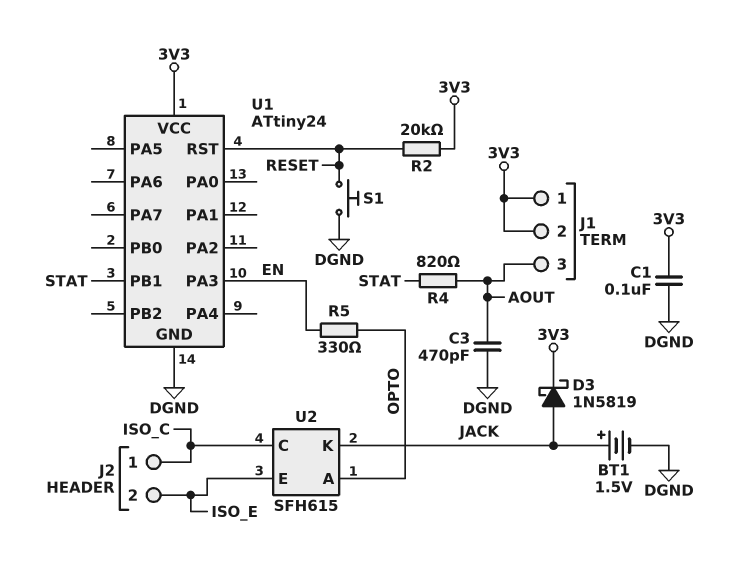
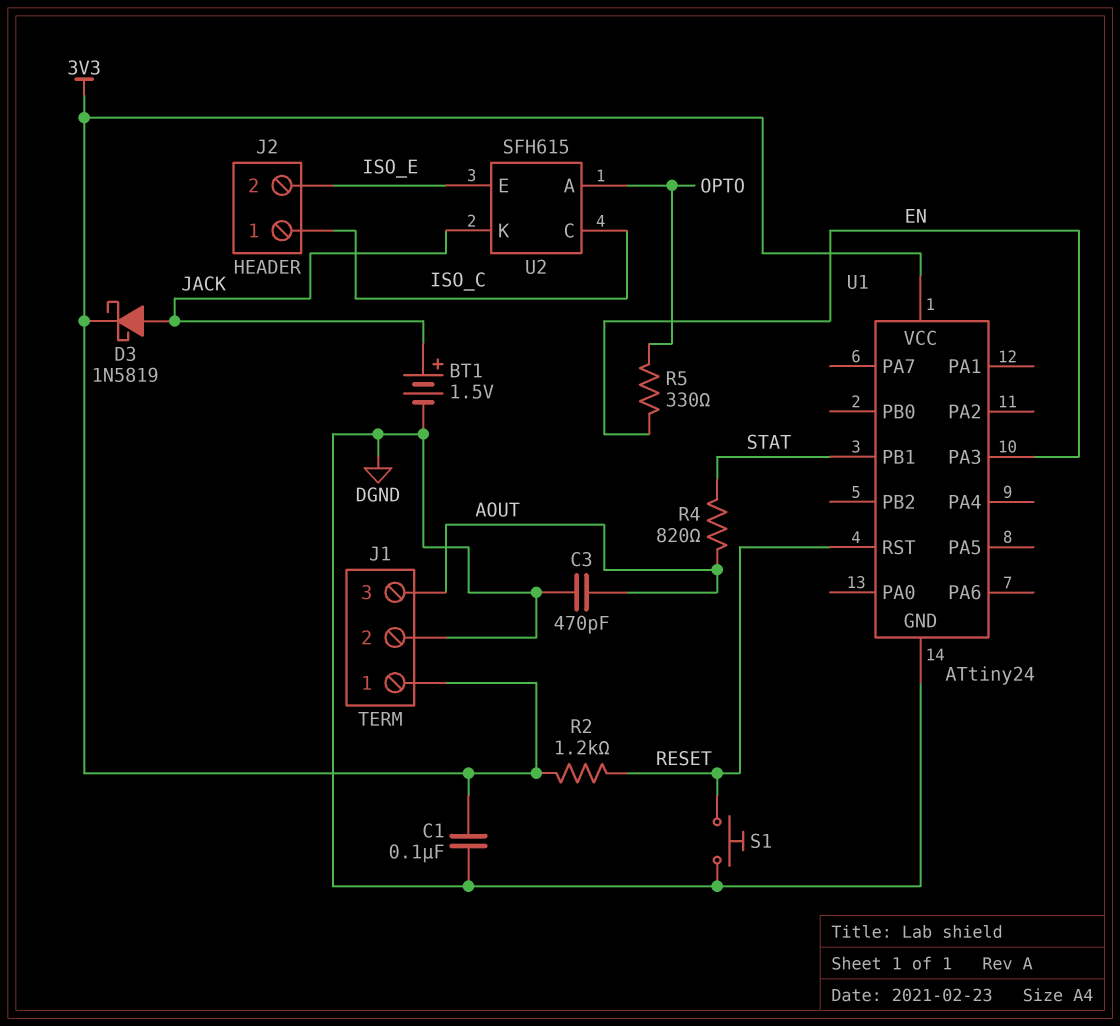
J1 pin 2: 3V3 -> DGND
R2: 20k (3V3, RESET) -> 1.2k (3V3, RESET)

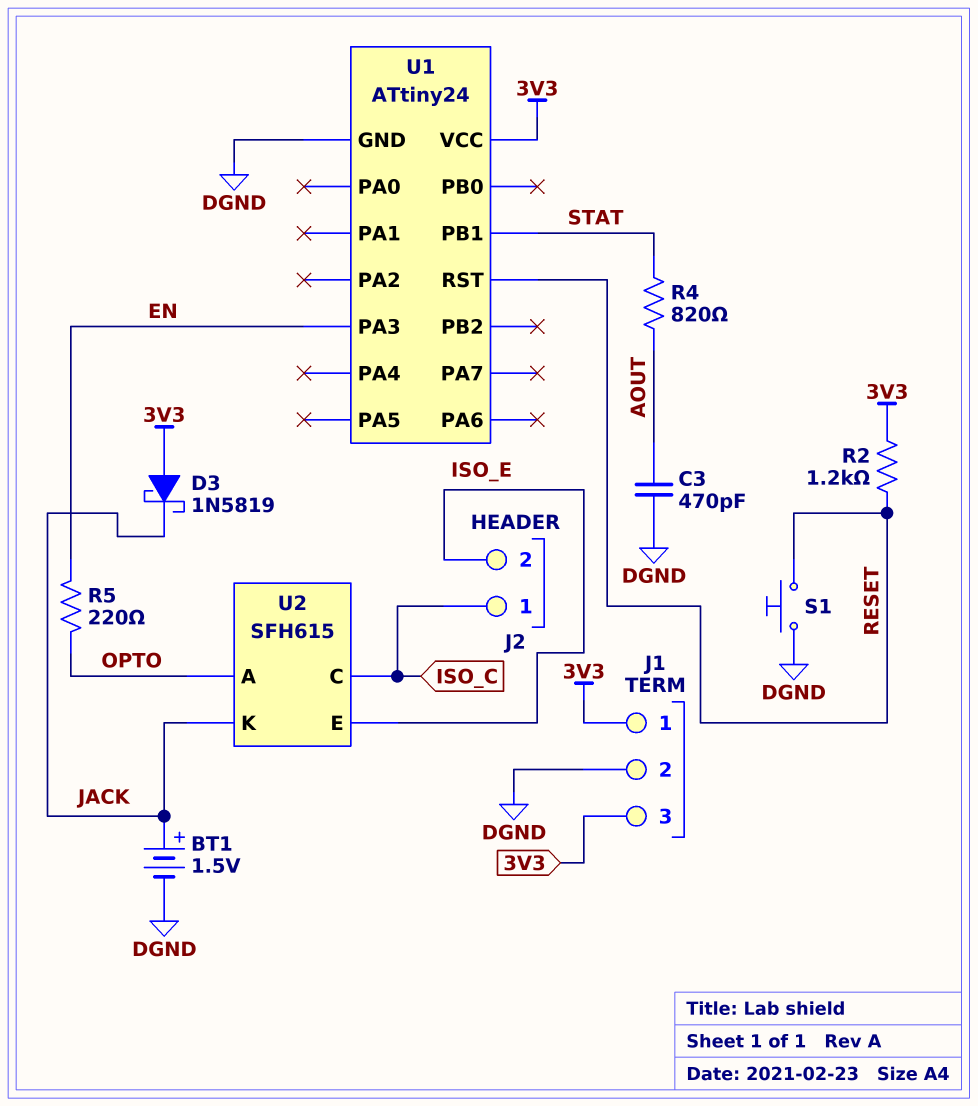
C1: 100nF (3V3, DGND) -> none
D3: schottky 1N5819 (A JACK, K 3V3) -> schottky 1N5819 (A 3V3, K JACK)
J1 pin 3: AOUT -> 3V3
R5: 330 (EN, OPTO) -> 220 (EN, OPTO)

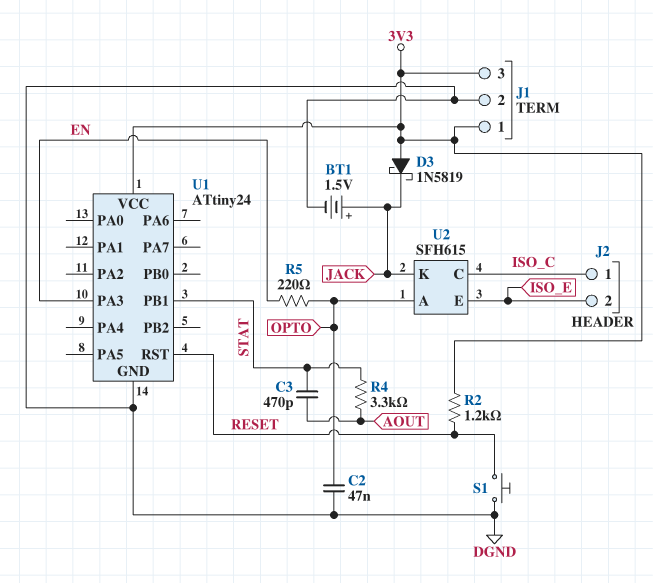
C2: none -> 47nF (DGND, OPTO)
C3: 470pF (AOUT, DGND) -> 470pF (AOUT, STAT)
R4: 820 (AOUT, STAT) -> 3.3k (AOUT, STAT)

